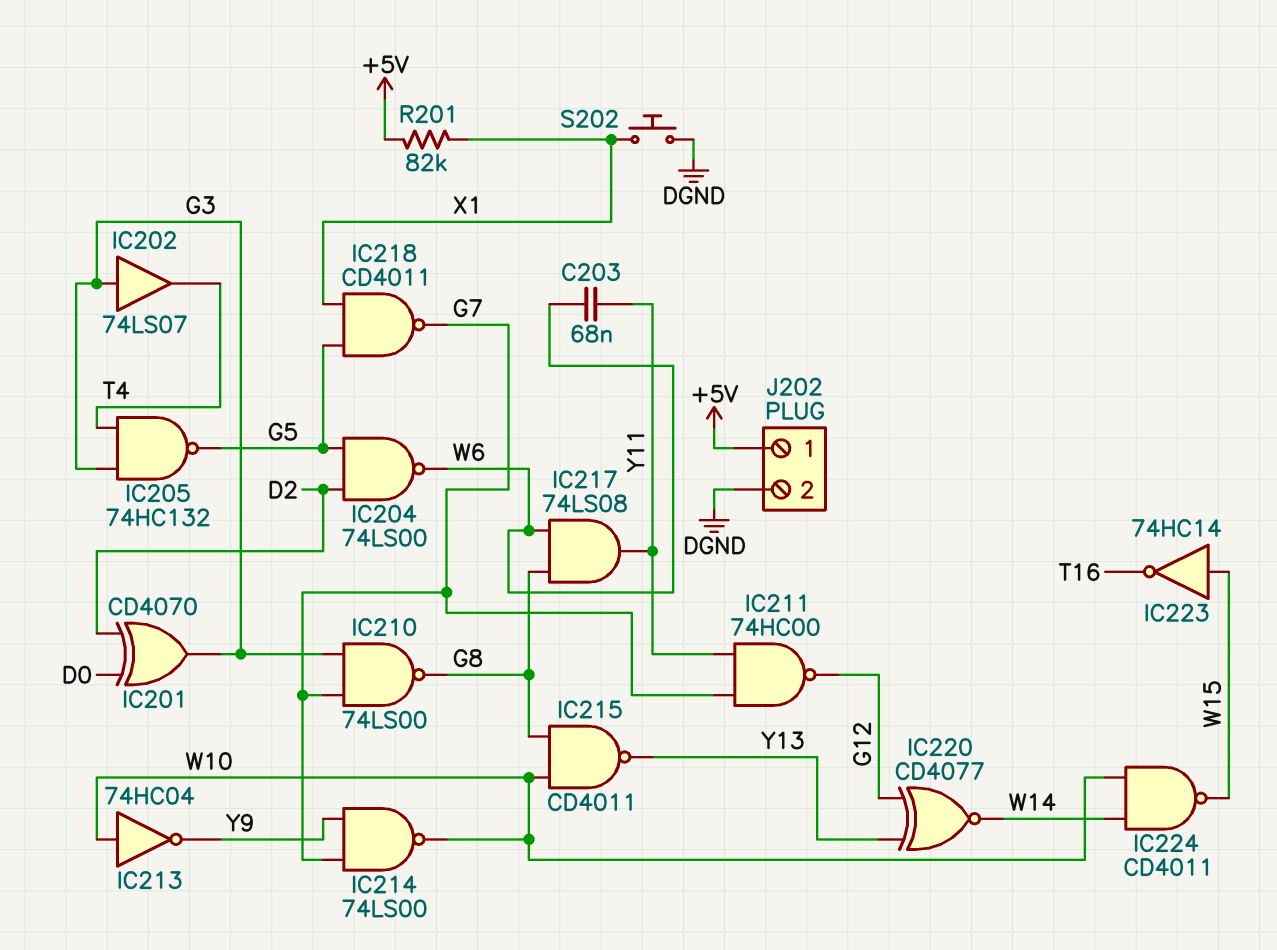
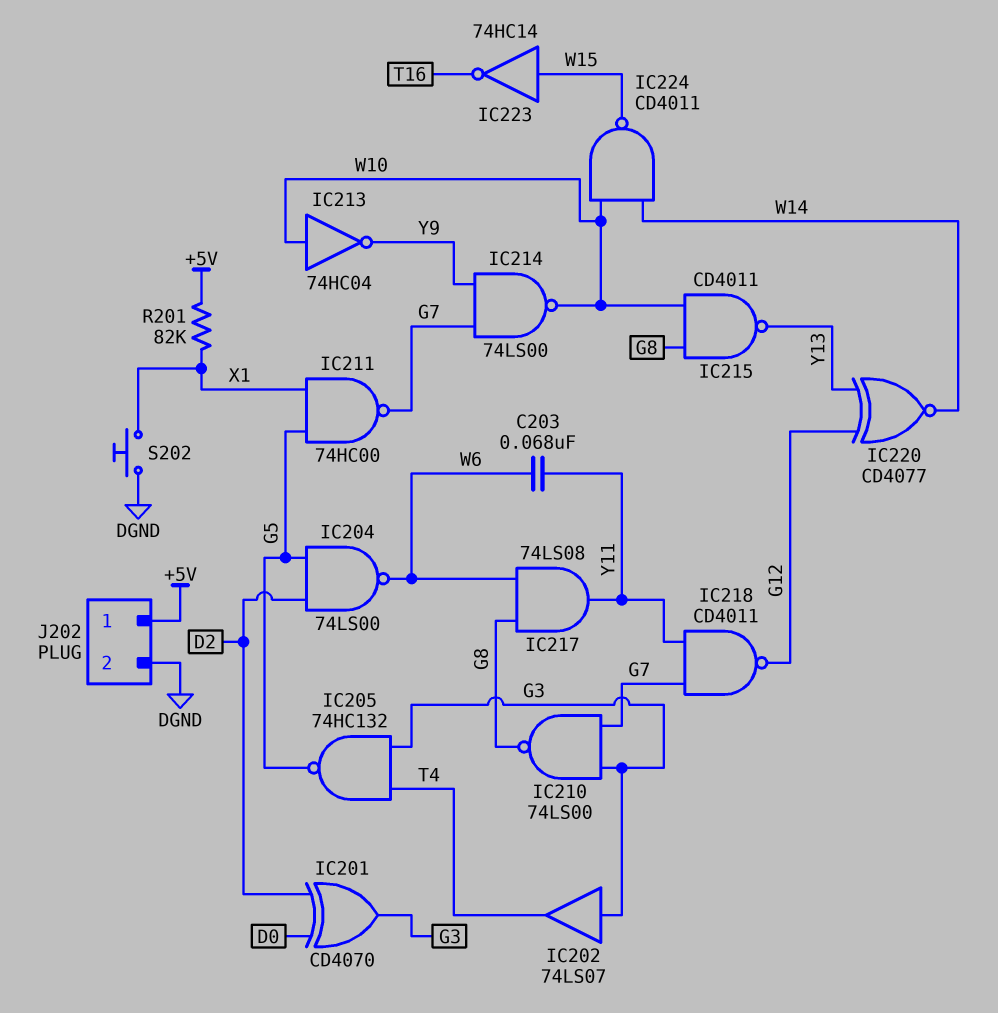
IC211: NAND 74HC00 (in G7, in Y11, out G12) -> NAND 74HC00 (in G5, in X1, out G7)
IC218: NAND CD4011 (in G5, in X1, out G7) -> NAND CD4011 (in G7, in Y11, out G12)

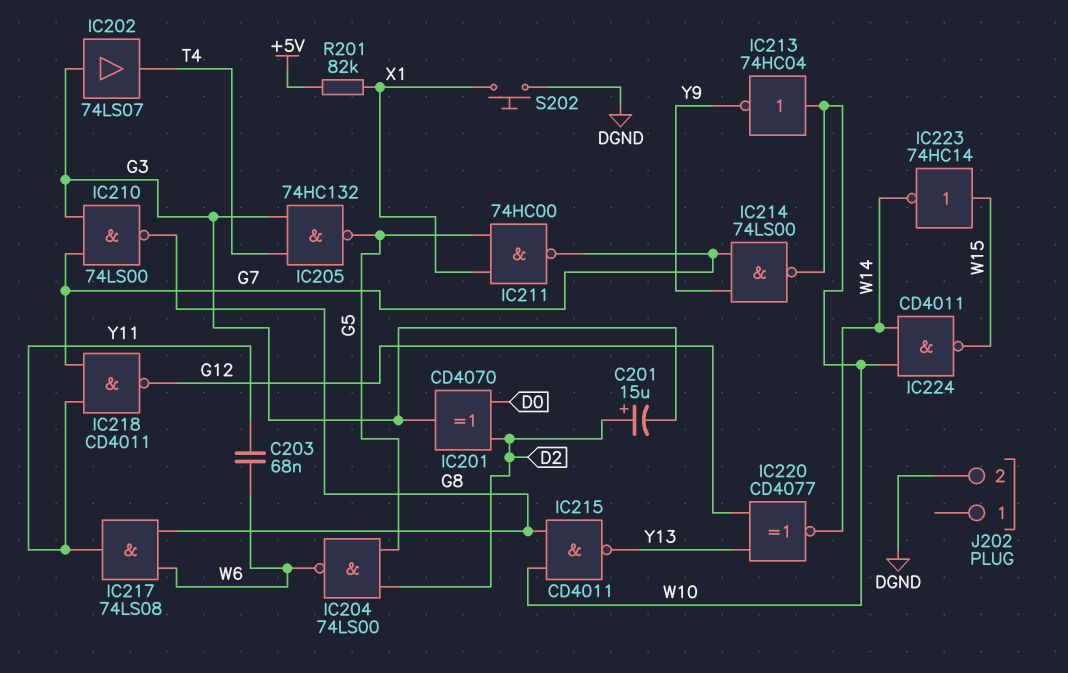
C201: none -> 15uF (plus D2, minus G3)
IC223: NOT 74HC14 (in W15, out T16) -> NOT 74HC14 (in W15, out W14)
J202 pin 1: +5V -> none

